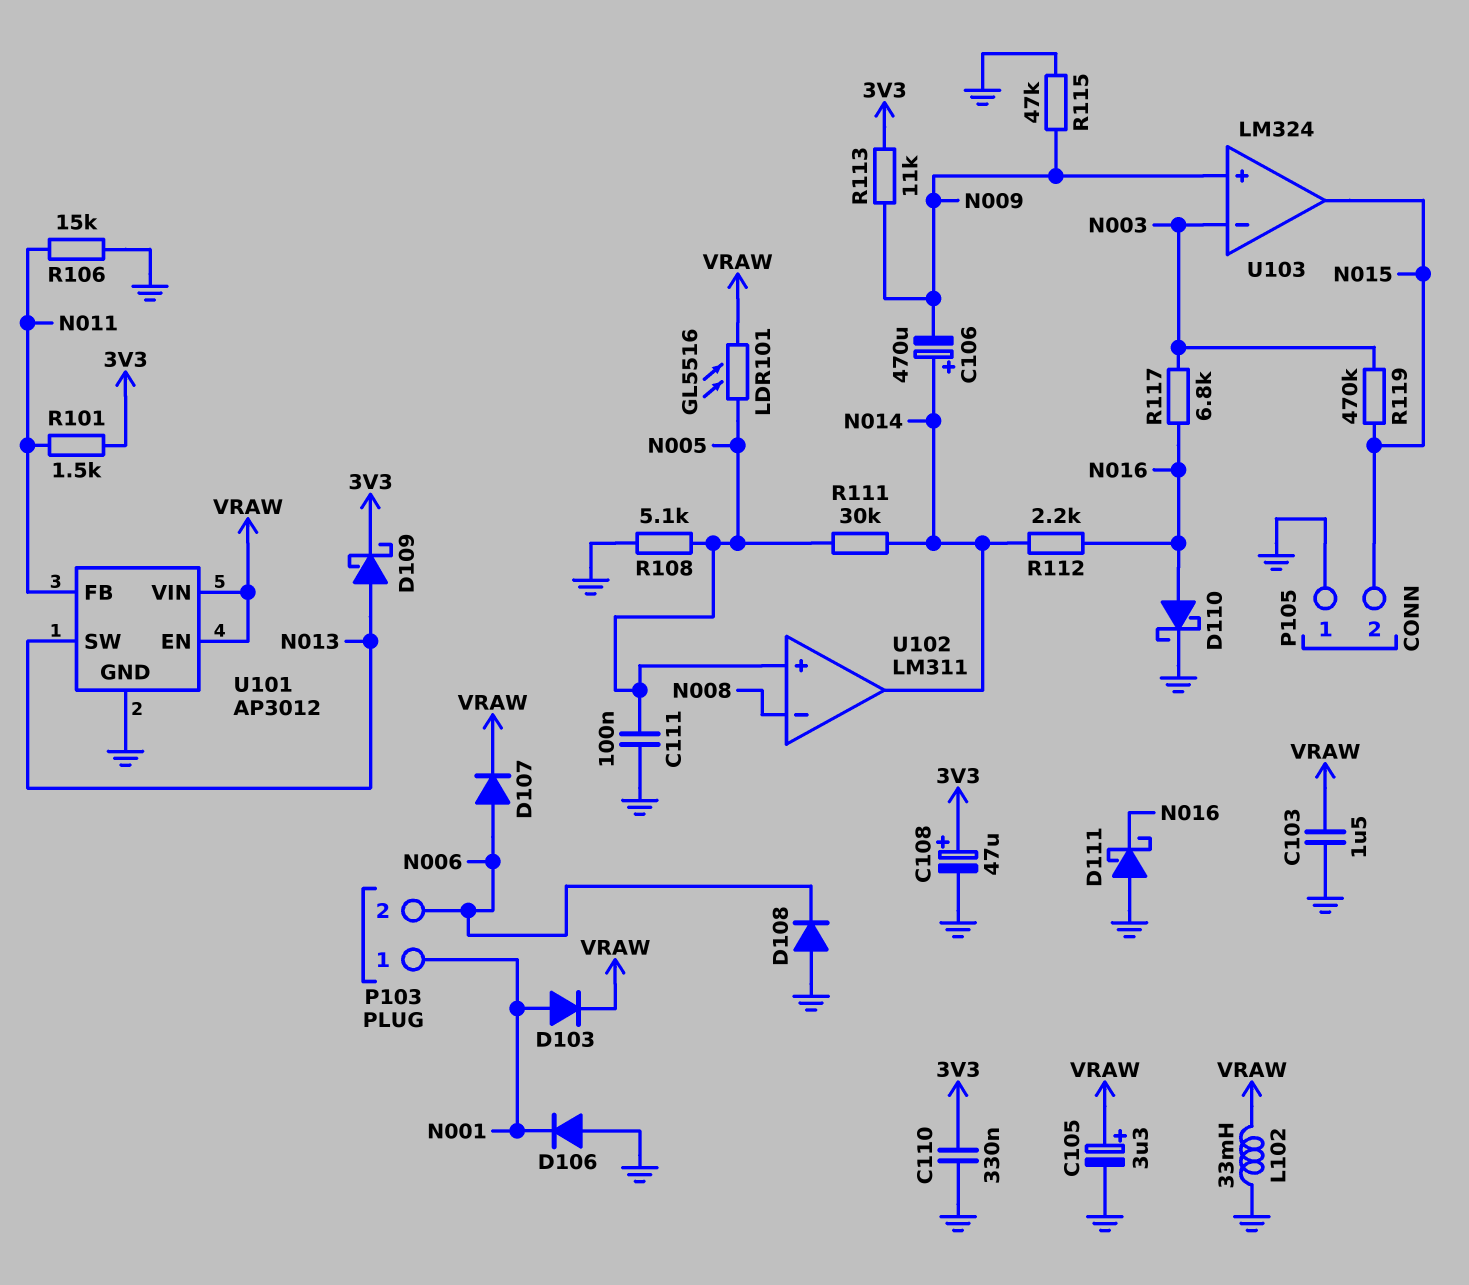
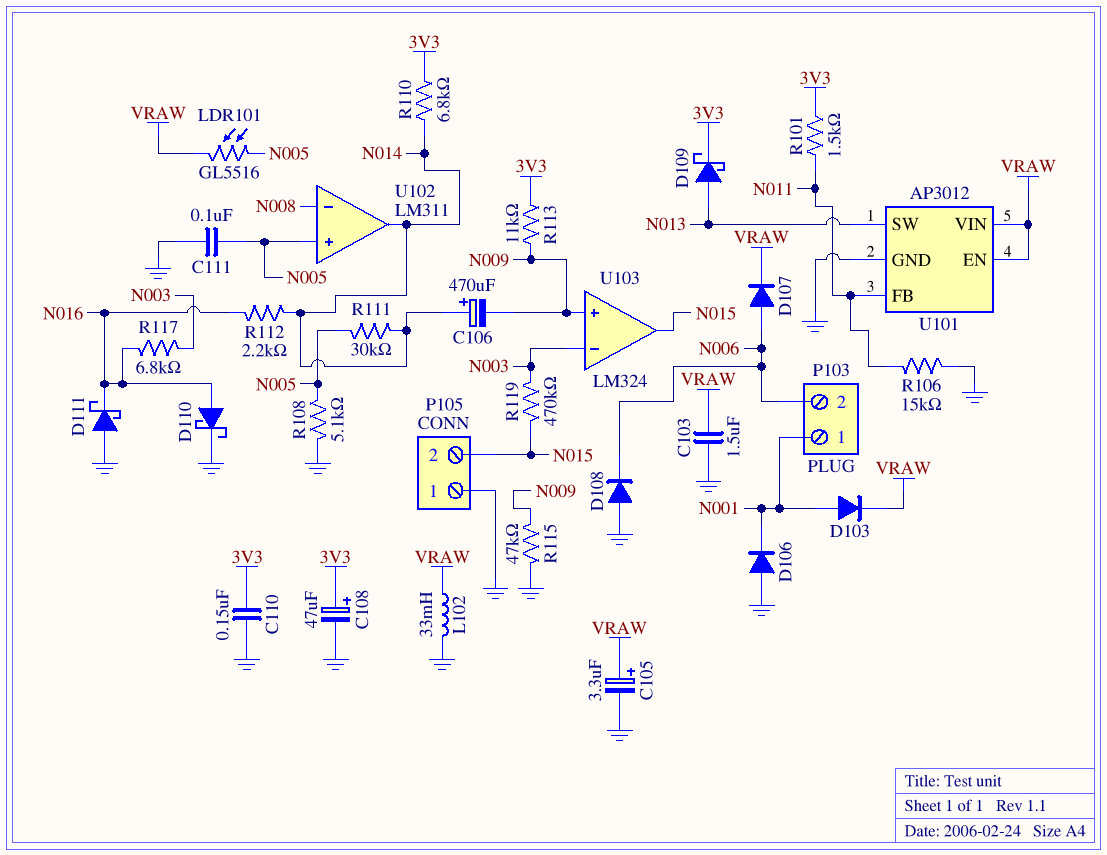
C110: 330nF (3V3, GND) -> 150nF (3V3, GND)
R110: none -> 6.8k (3V3, N014)

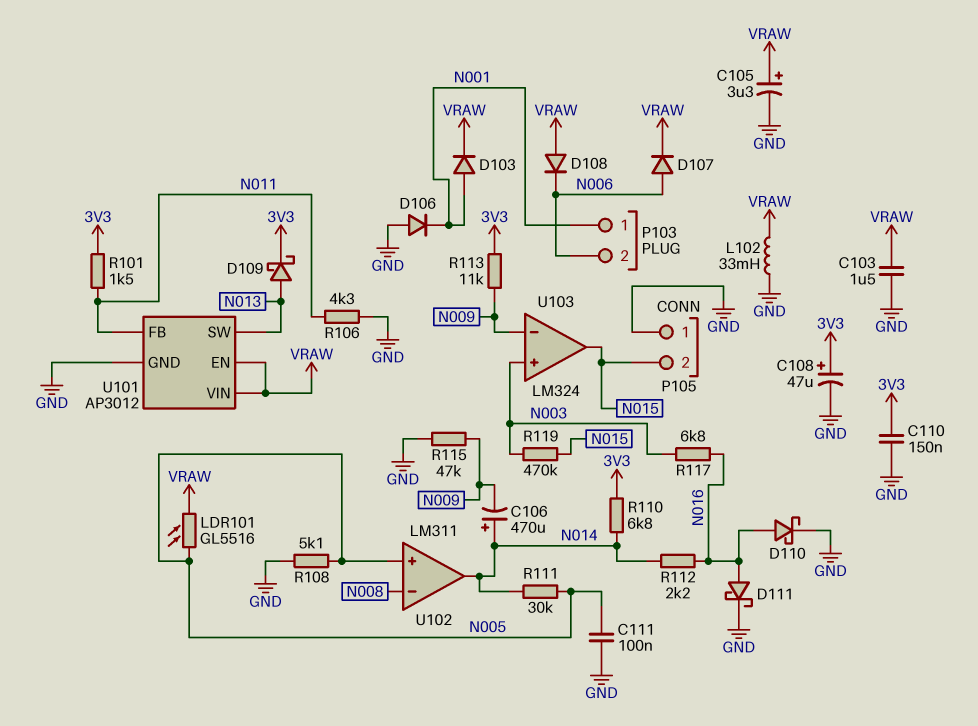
D108: diode (A GND, K N006) -> diode (A VRAW, K N006)
D111: schottky (A GND, K N016) -> schottky (A N016, K GND)
R106: 15k (GND, N011) -> 4.3k (GND, N011)
U103 pin in+: N009 -> N003
U103 pin in-: N003 -> N009

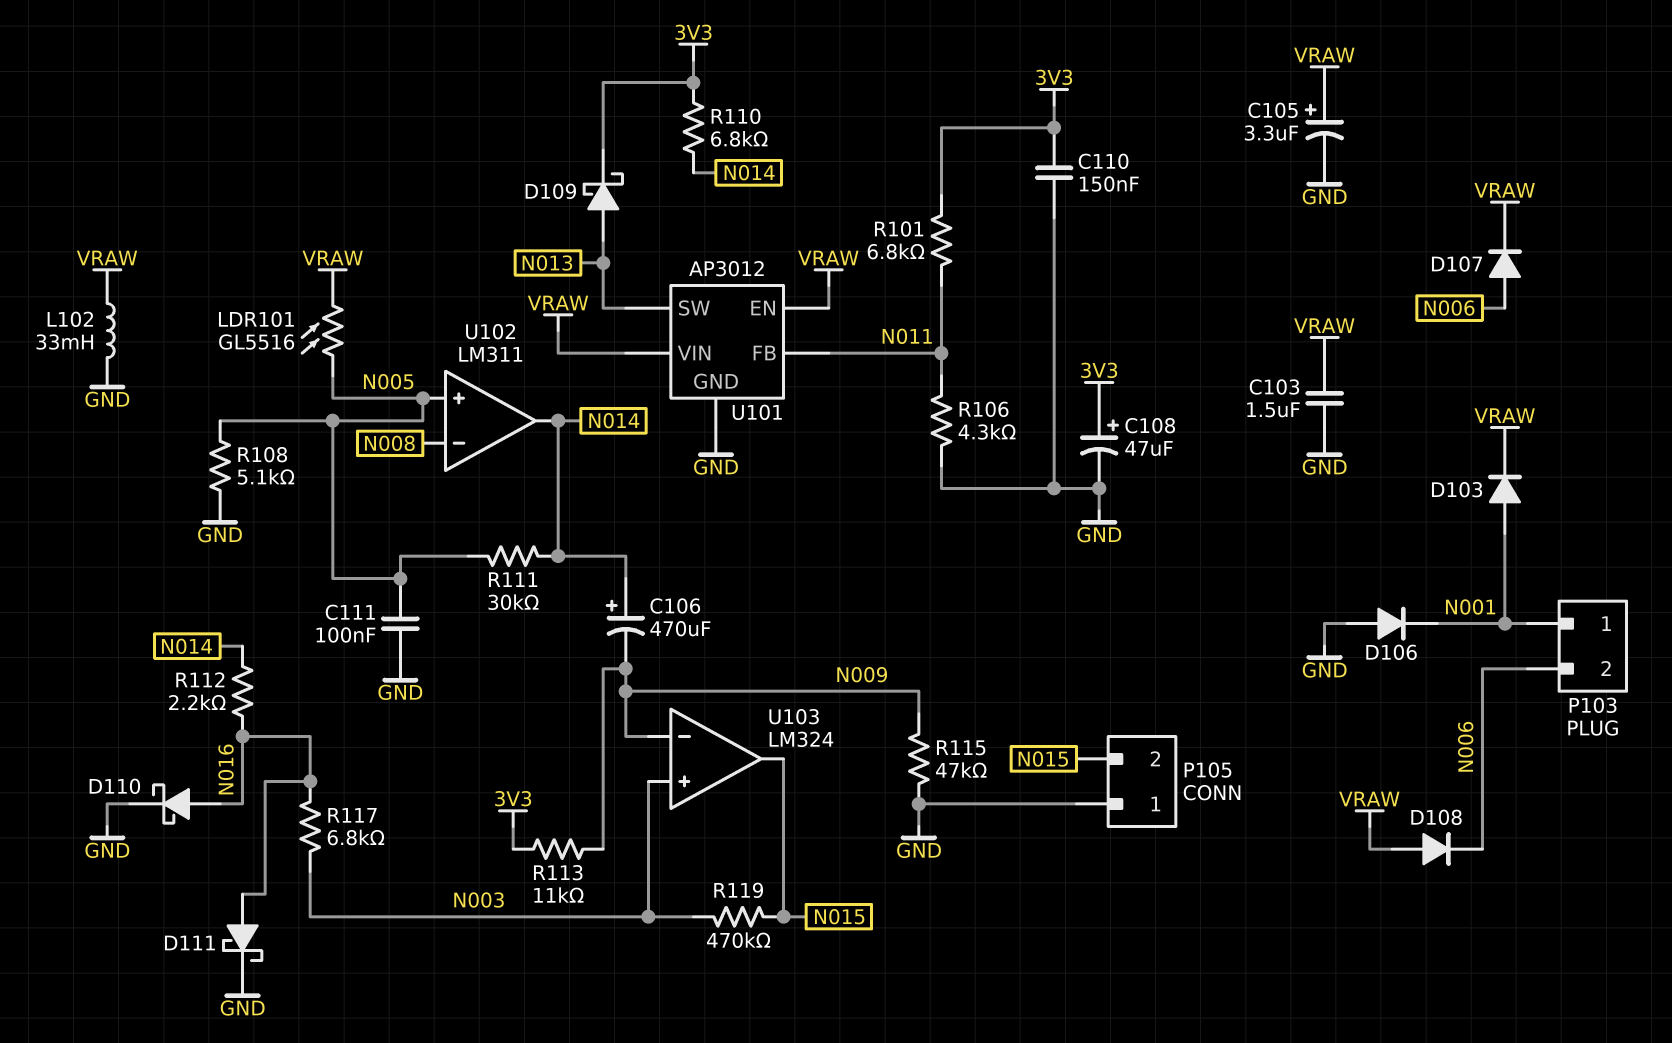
R101: 1.5k (3V3, N011) -> 6.8k (3V3, N011)

